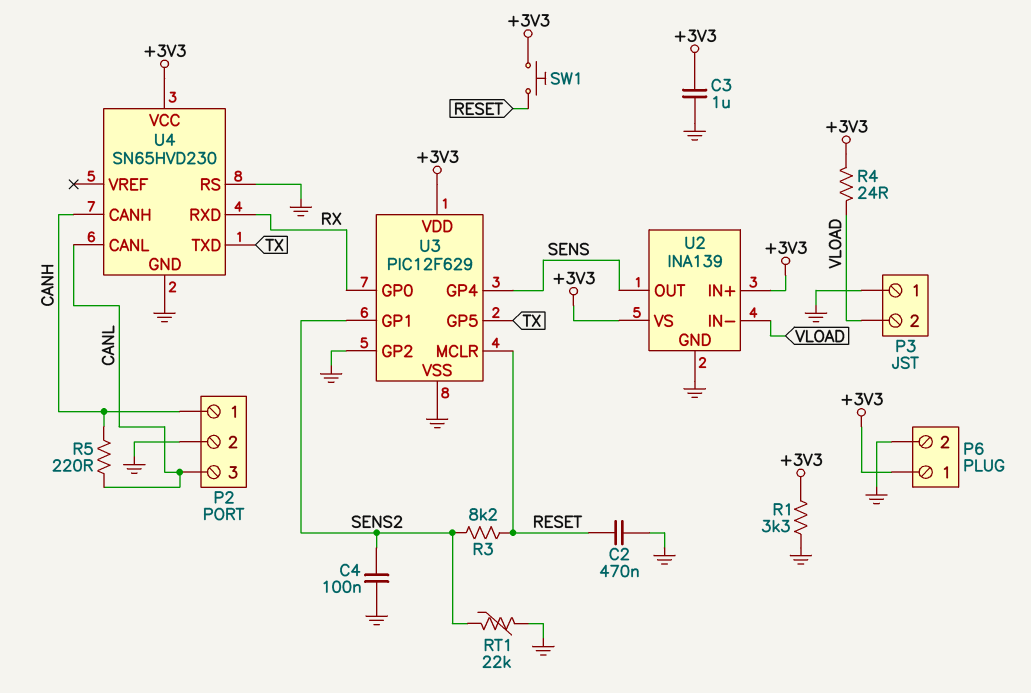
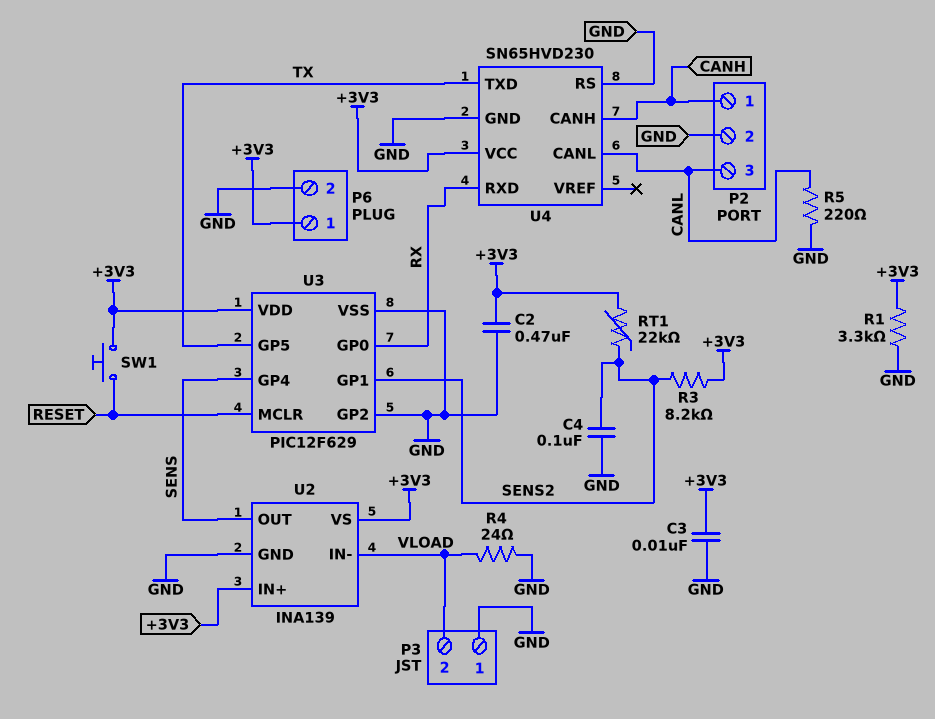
C2: 470nF (GND, RESET) -> 470nF (+3V3, GND)
C3: 1uF (+3V3, GND) -> 10nF (+3V3, GND)
R3: 8.2k (RESET, SENS2) -> 8.2k (+3V3, SENS2)
R4: 24 (+3V3, VLOAD) -> 24 (GND, VLOAD)
R5: 220 (CANH, CANL) -> 220 (CANL, GND)
RT1: 22k (GND, SENS2) -> 22k (+3V3, SENS2)

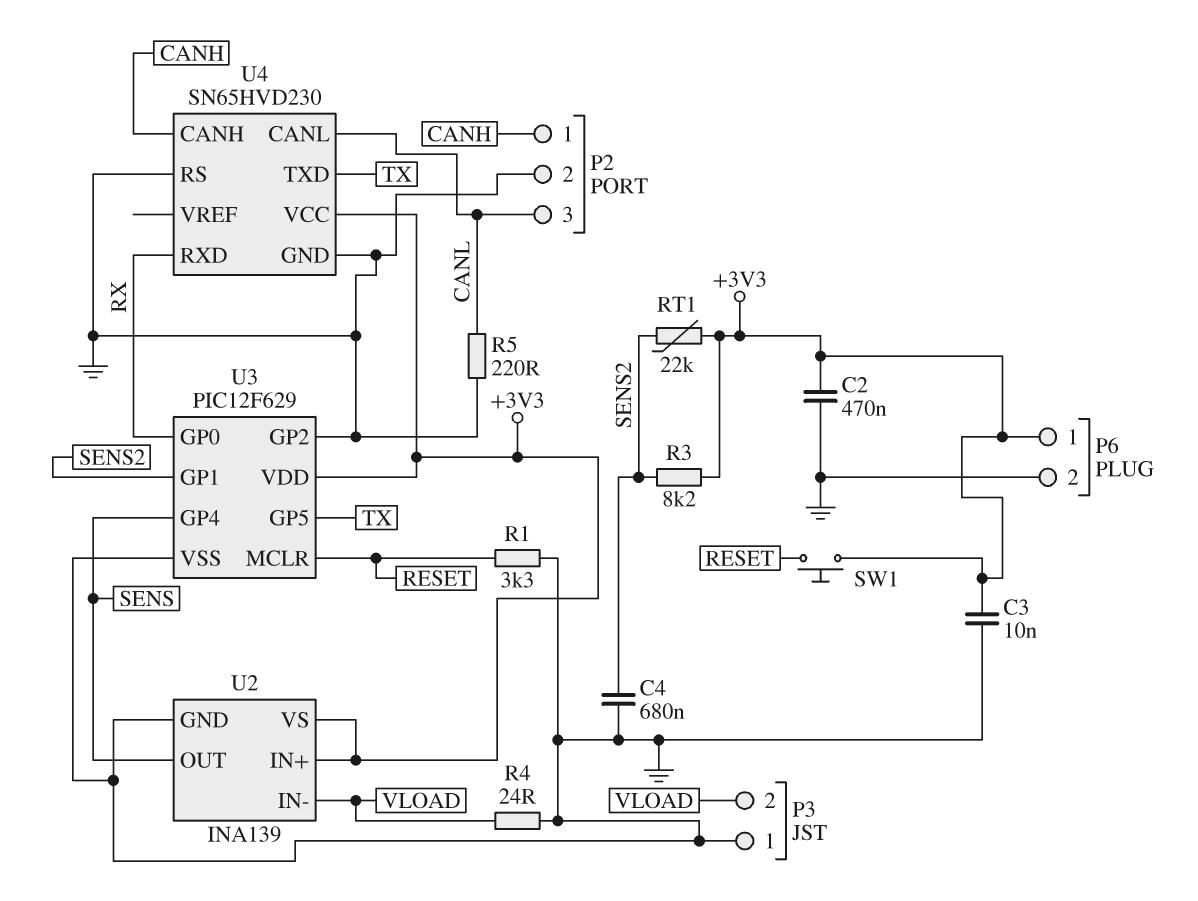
C4: 100nF (GND, SENS2) -> 680nF (GND, SENS2)
R1: 3.3k (+3V3, GND) -> 3.3k (GND, RESET)

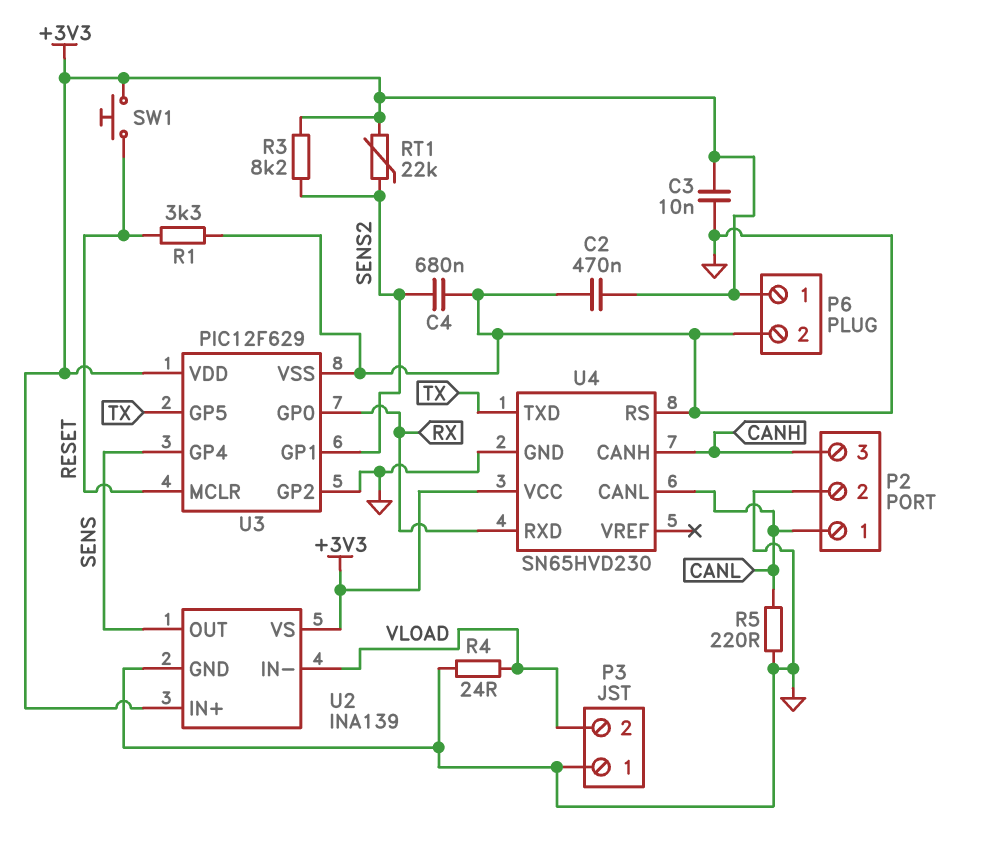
P2 pin 1: CANH -> CANL
P2 pin 3: CANL -> CANH

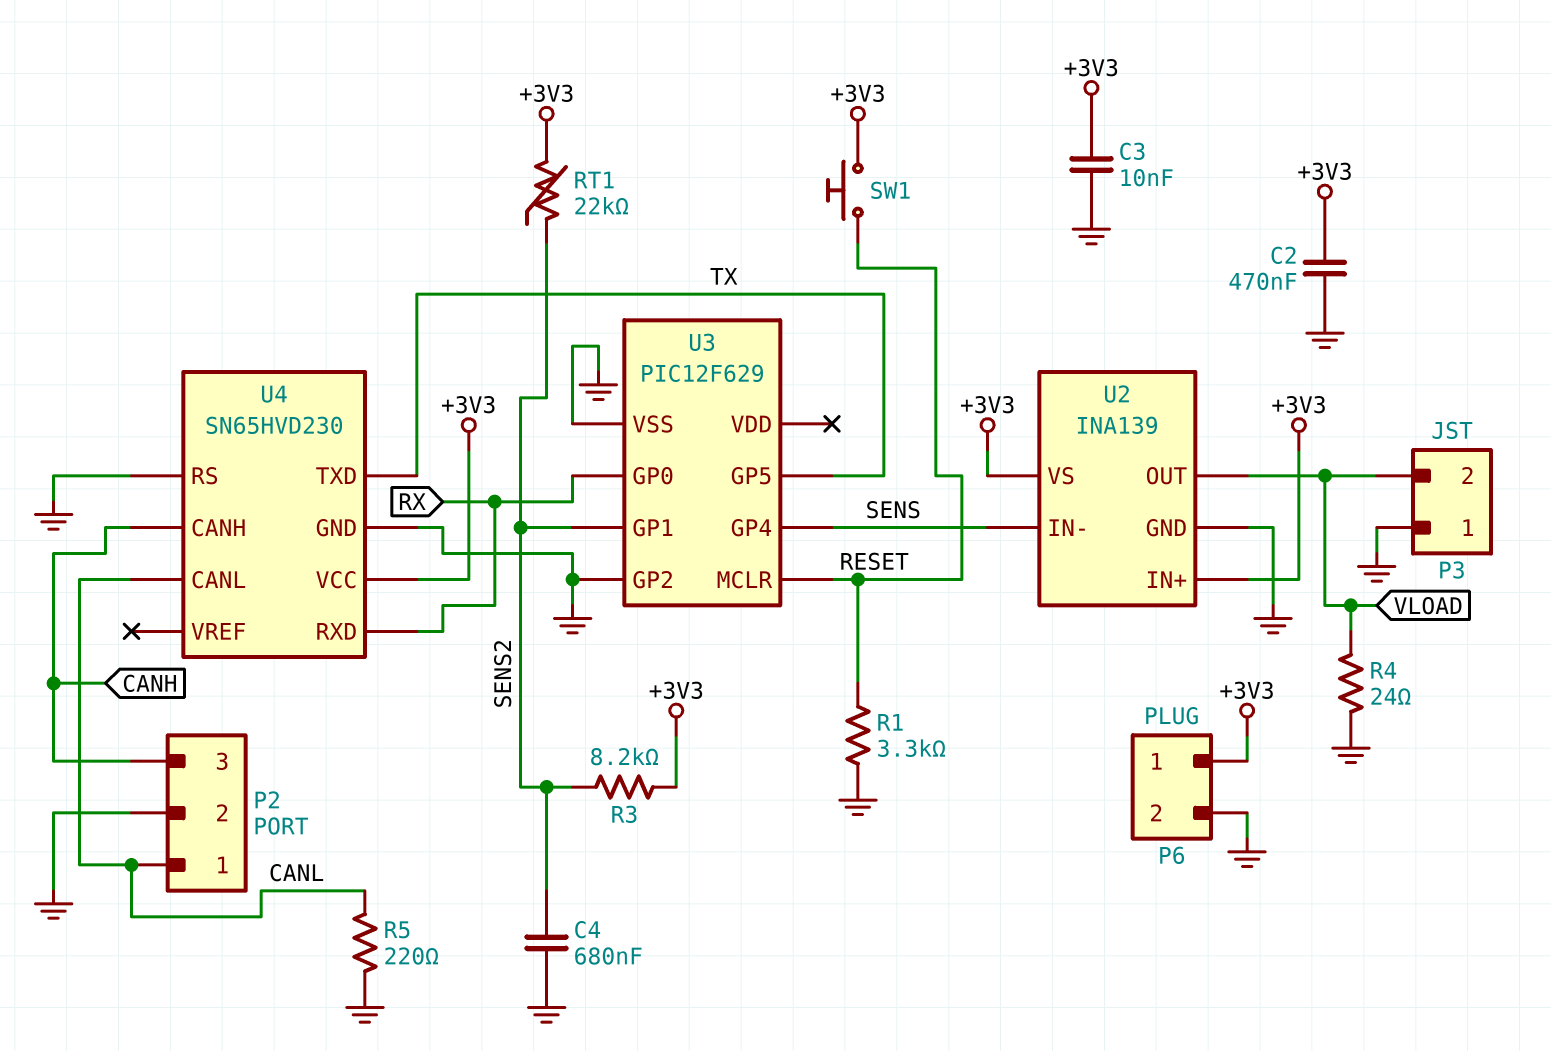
U2 pin IN-: VLOAD -> SENS
U2 pin OUT: SENS -> VLOAD
U3 pin VDD: +3V3 -> none

